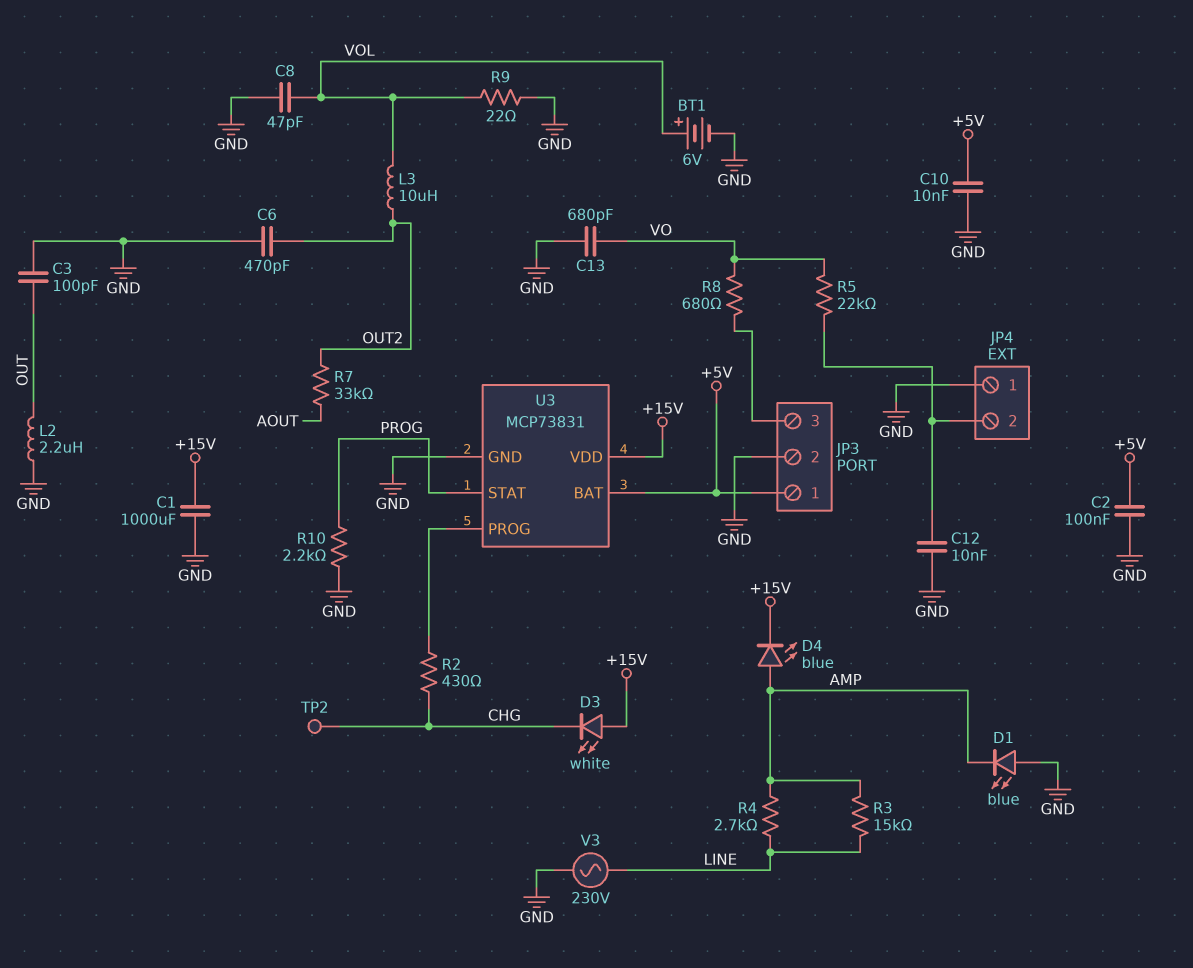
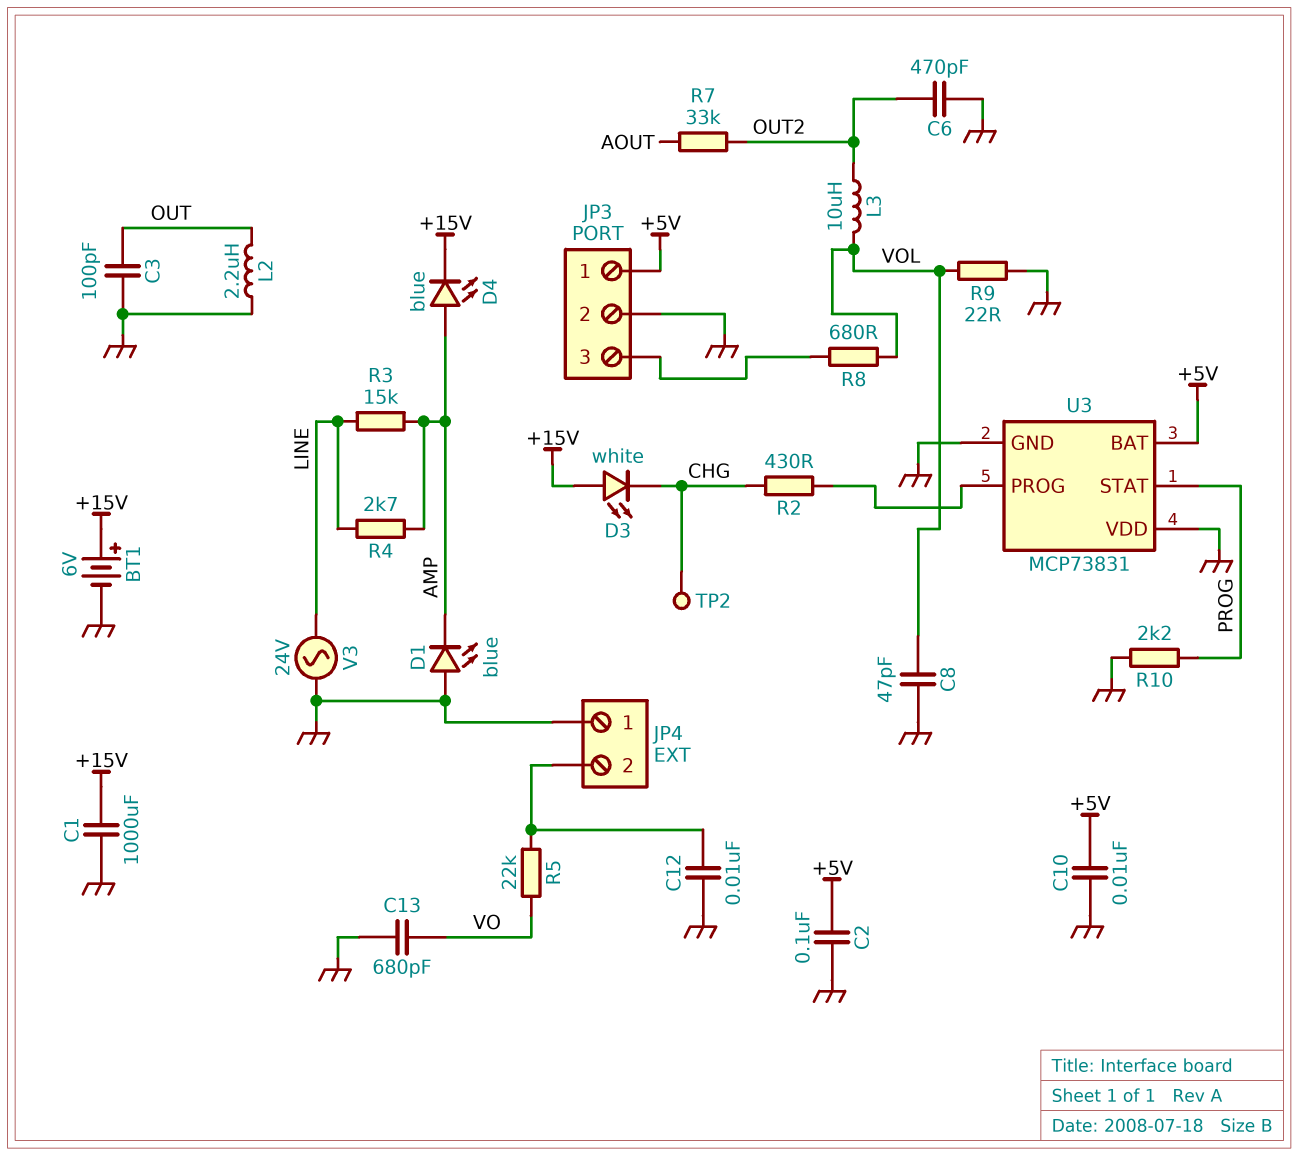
BT1: 6V (plus VOL, minus GND) -> 6V (plus +15V, minus GND)
R8: 680 (JP3/3, VO) -> 680 (JP3/3, VOL)
U3 pin VDD: +15V -> GND
V3: AC 230V (GND, LINE) -> AC 24V (GND, LINE)

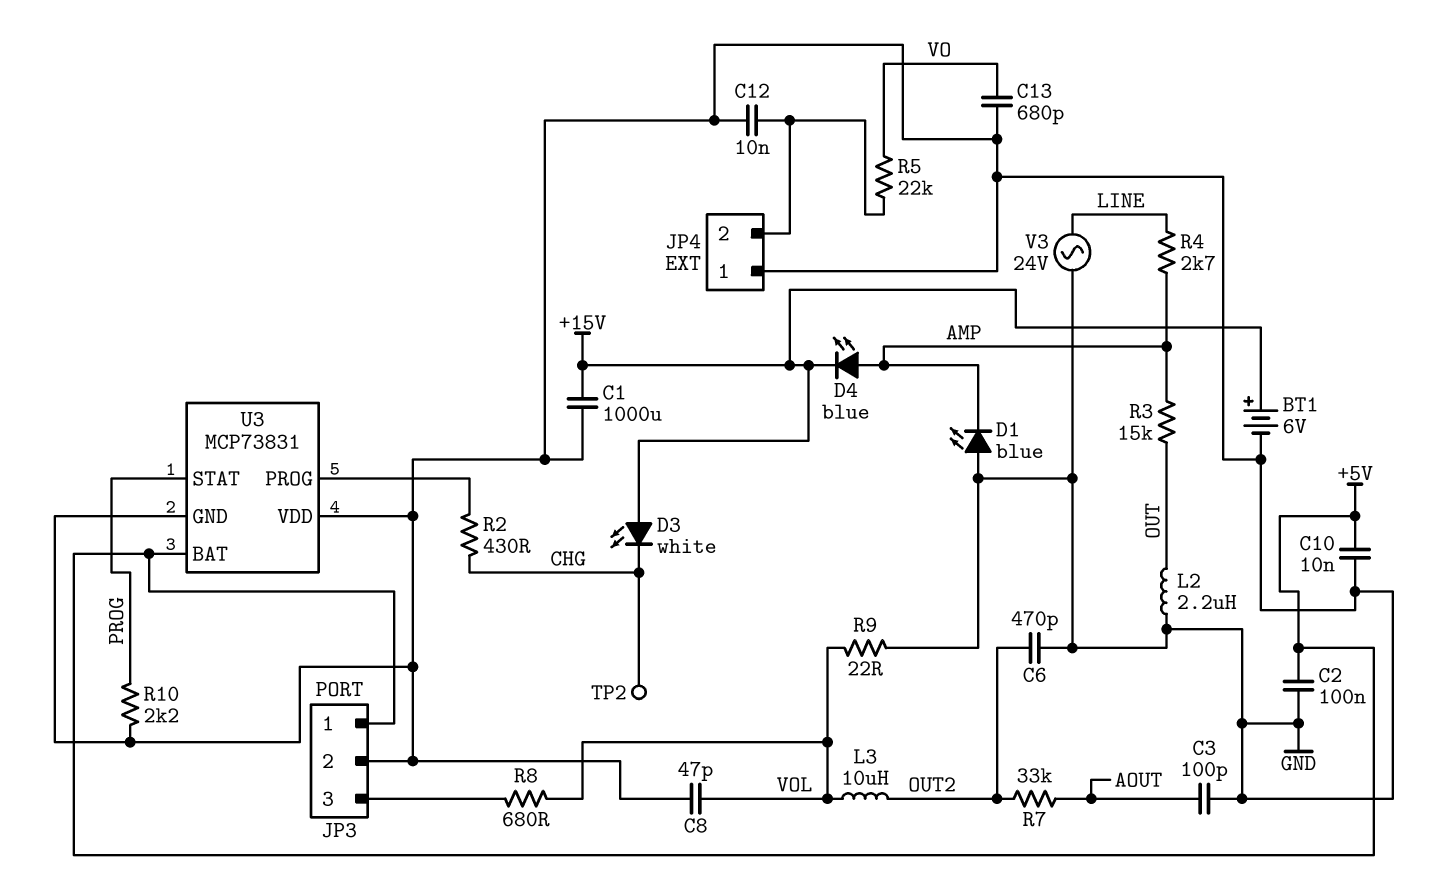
C3: 100pF (GND, OUT) -> 100pF (AOUT, GND)
R3: 15k (AMP, LINE) -> 15k (AMP, OUT)

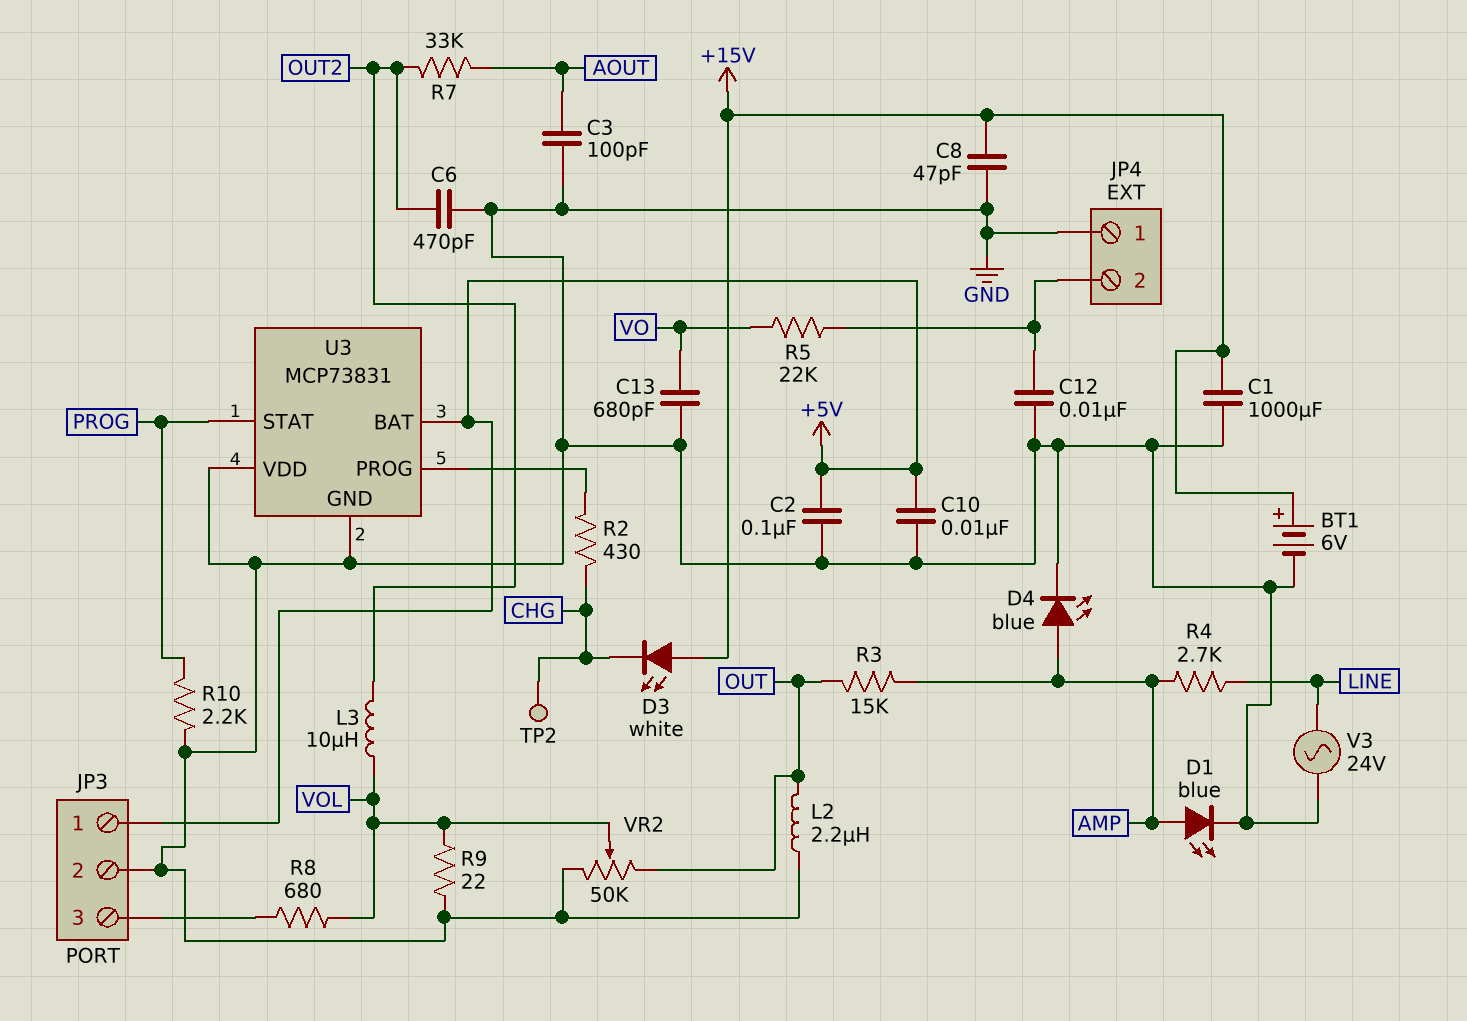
C8: 47pF (GND, VOL) -> 47pF (+15V, GND)
D1: LED blue (A GND, K AMP) -> LED blue (A AMP, K GND)
D4: LED blue (A AMP, K +15V) -> LED blue (A AMP, K GND)
VR2: none -> 50k (GND, OUT, wiper VOL)

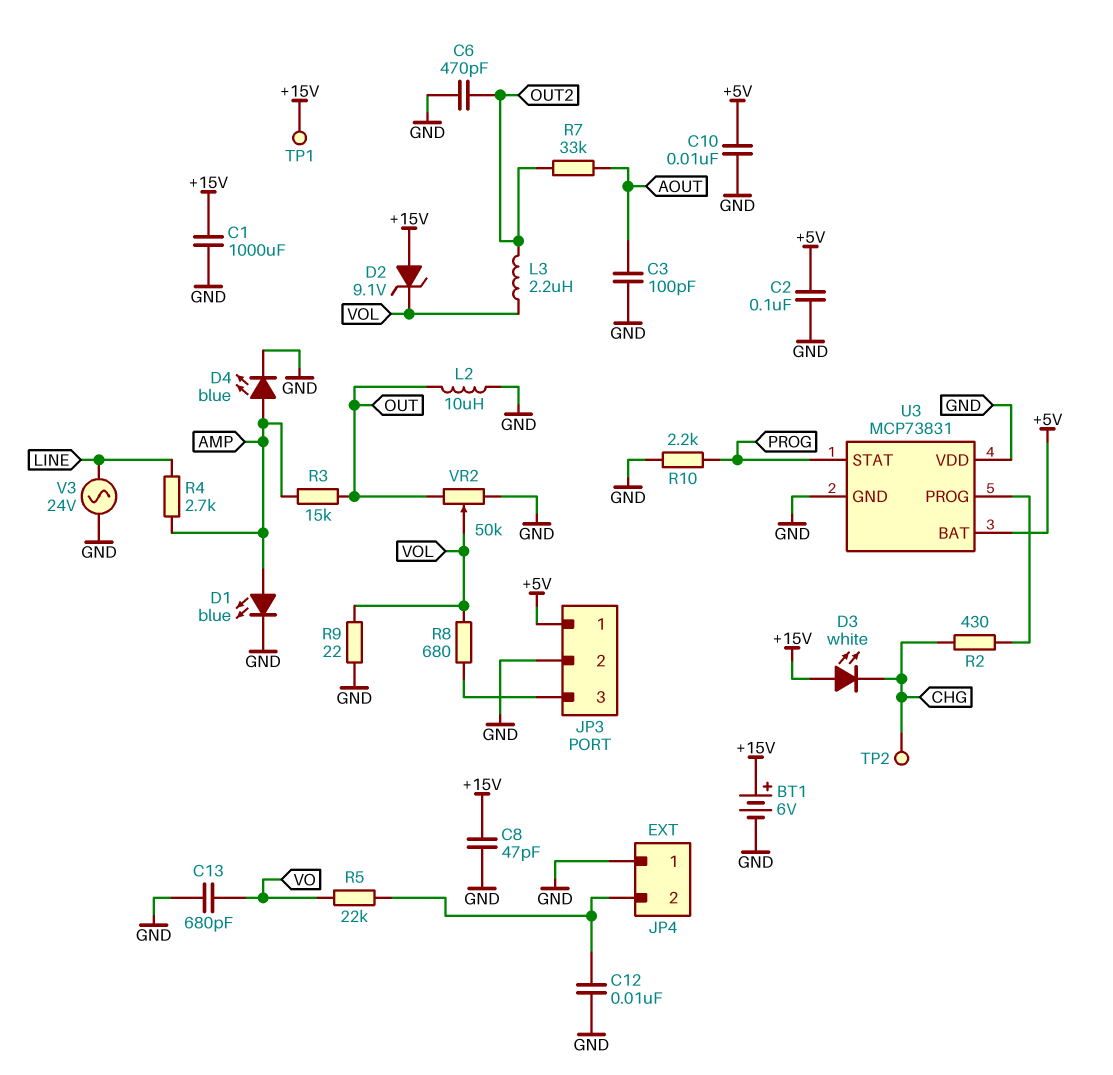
D2: none -> zener 9.1V (A +15V, K VOL)
L2: 2.2uH (GND, OUT) -> 10uH (GND, OUT)
L3: 10uH (OUT2, VOL) -> 2.2uH (OUT2, VOL)
TP1: none -> test point (+15V)

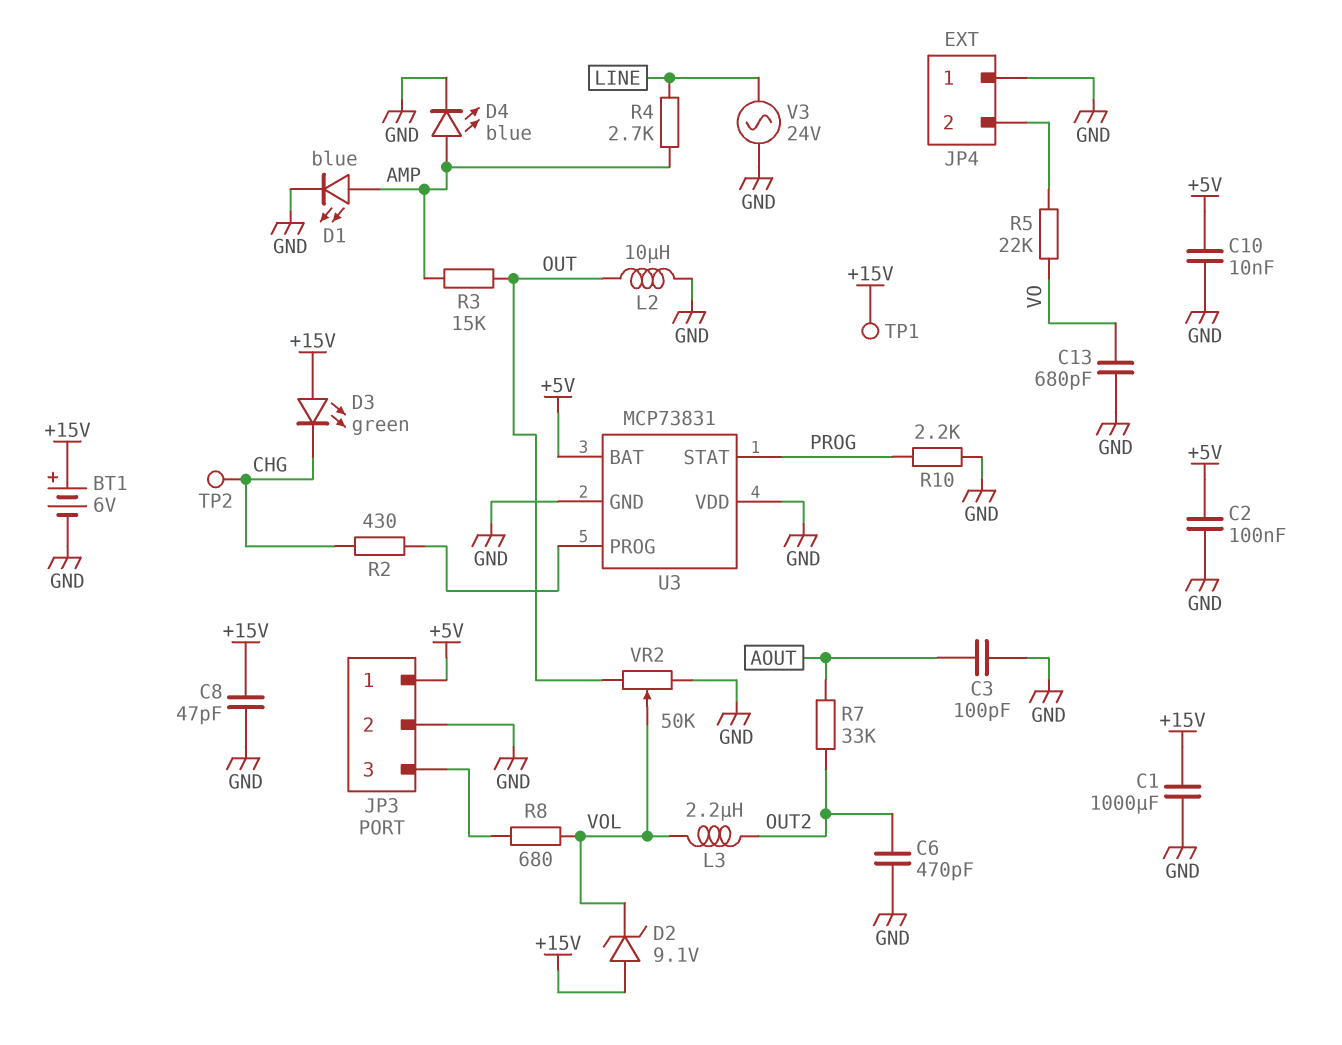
C12: 10nF (GND, JP4/2) -> none
D3: LED white (A +15V, K CHG) -> LED green (A +15V, K CHG)
R9: 22 (GND, VOL) -> none

